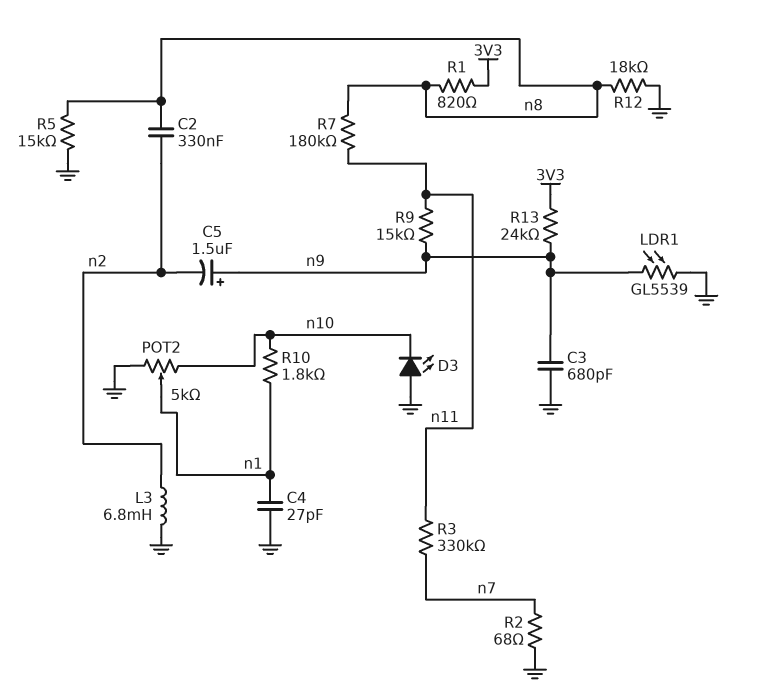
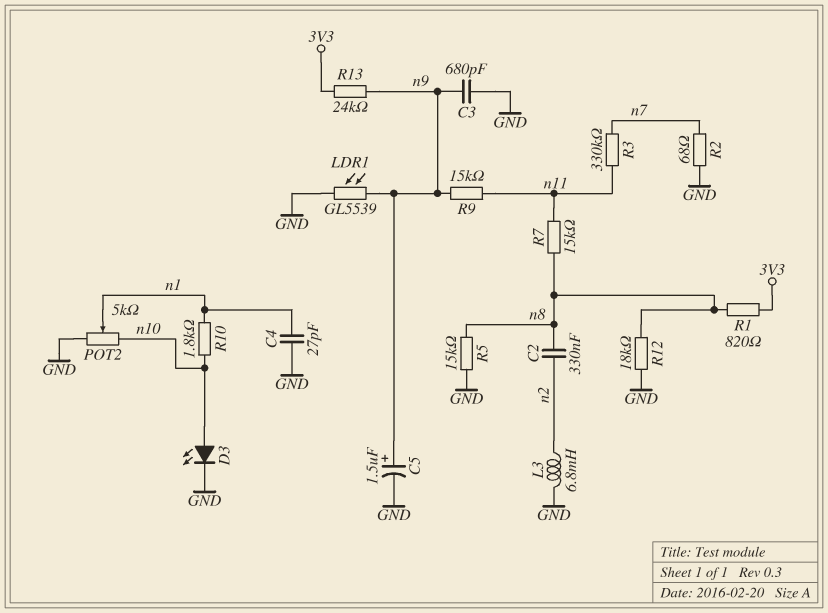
C5: 1.5uF (plus n9, minus n2) -> 1.5uF (plus n9, minus GND)
D3: LED (A GND, K n10) -> LED (A n10, K GND)
R7: 180k (n8, n11) -> 15k (n8, n11)

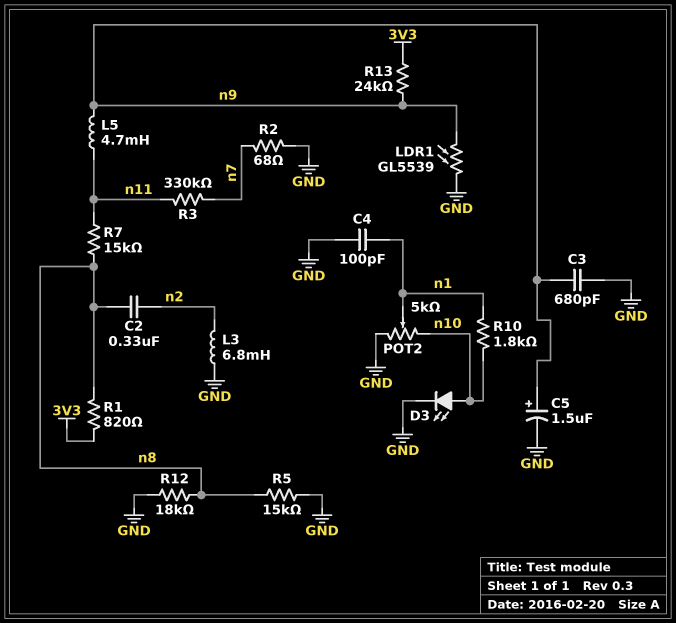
C4: 27pF (GND, n1) -> 100pF (GND, n1)
L5: none -> 4.7mH (n9, n11)
R9: 15k (n9, n11) -> none

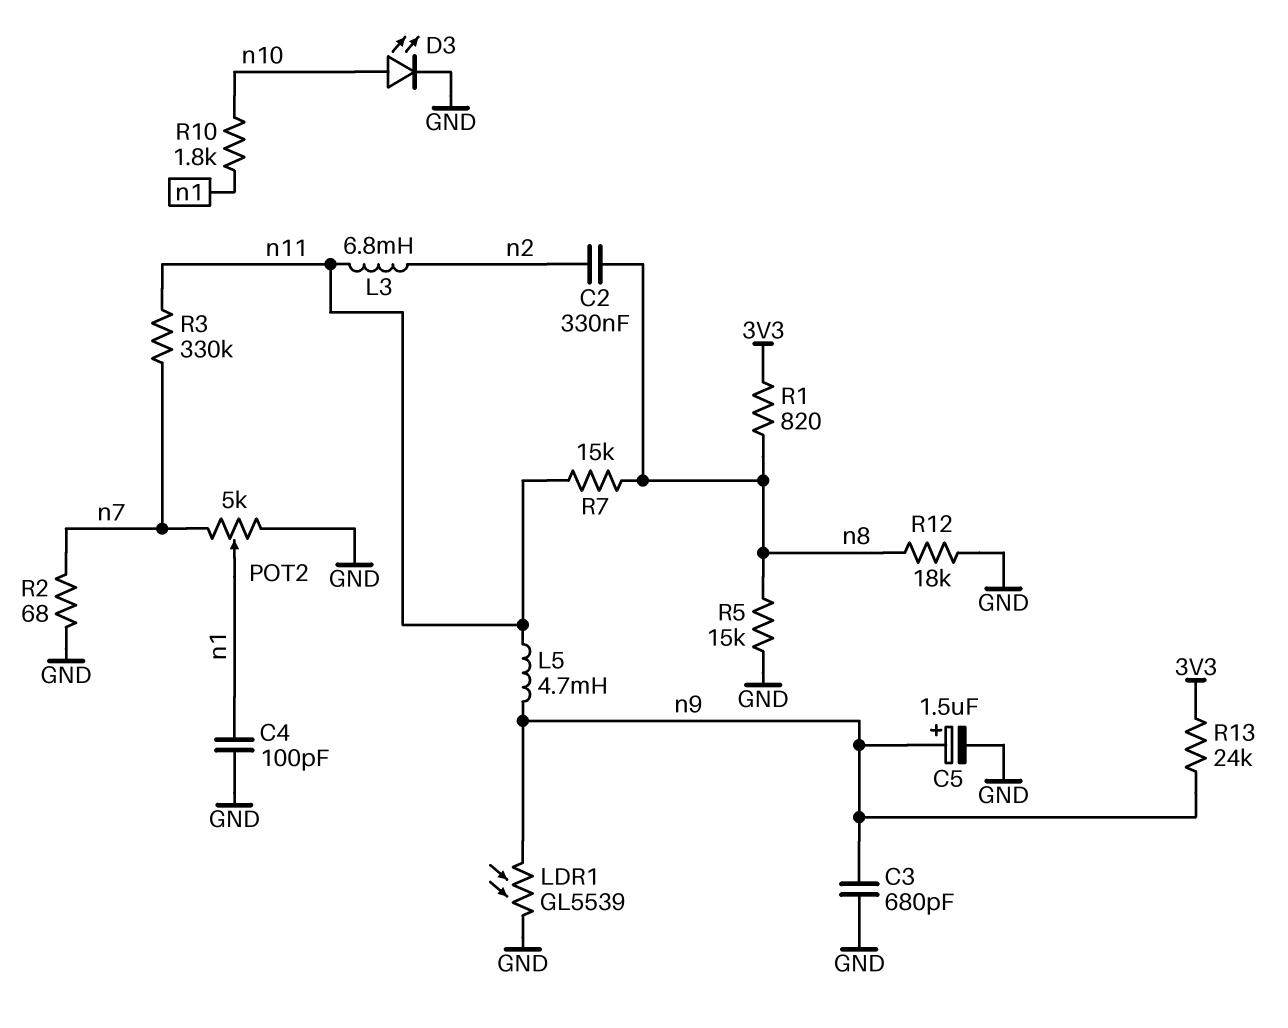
L3: 6.8mH (GND, n2) -> 6.8mH (n2, n11)
POT2: 5k (GND, n10, wiper n1) -> 5k (GND, n7, wiper n1)

